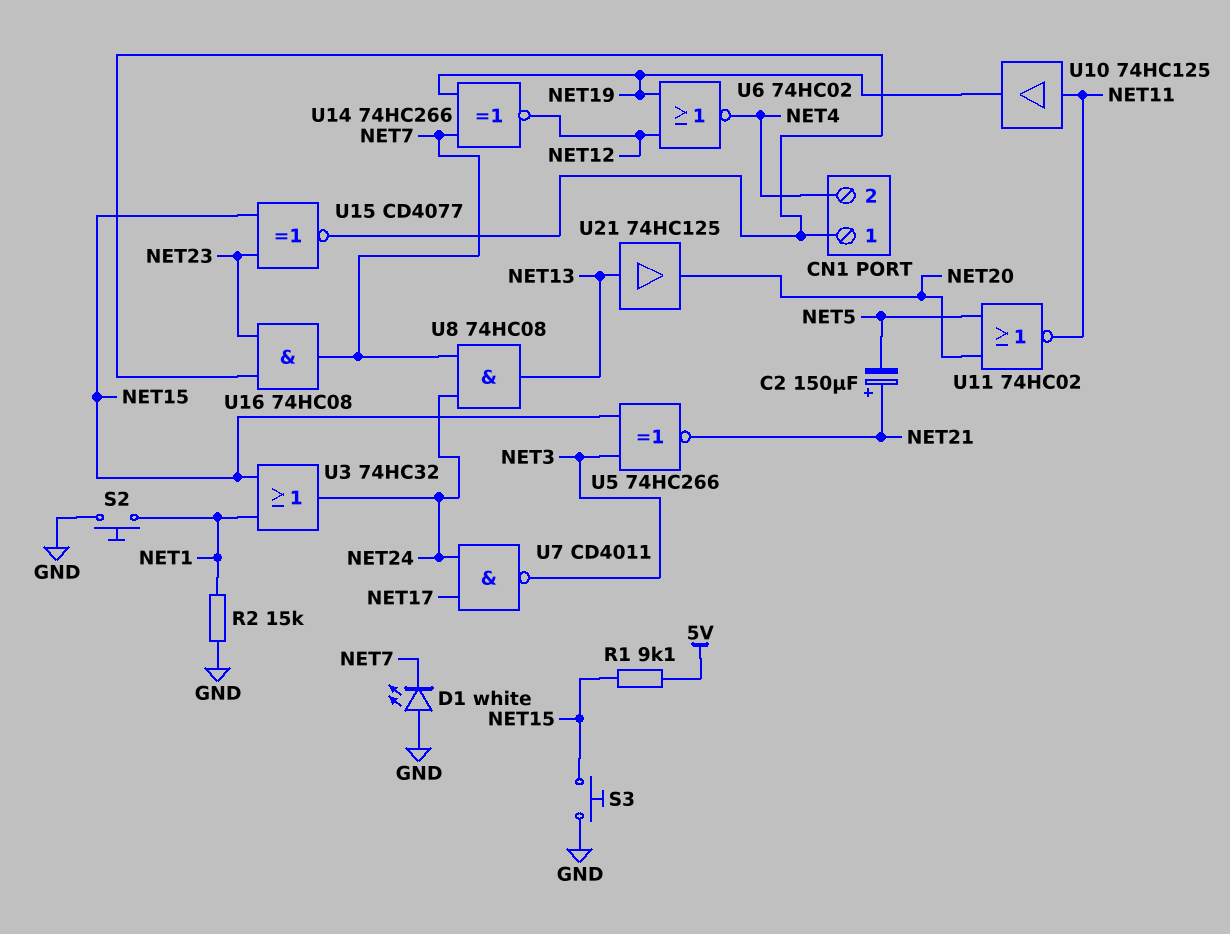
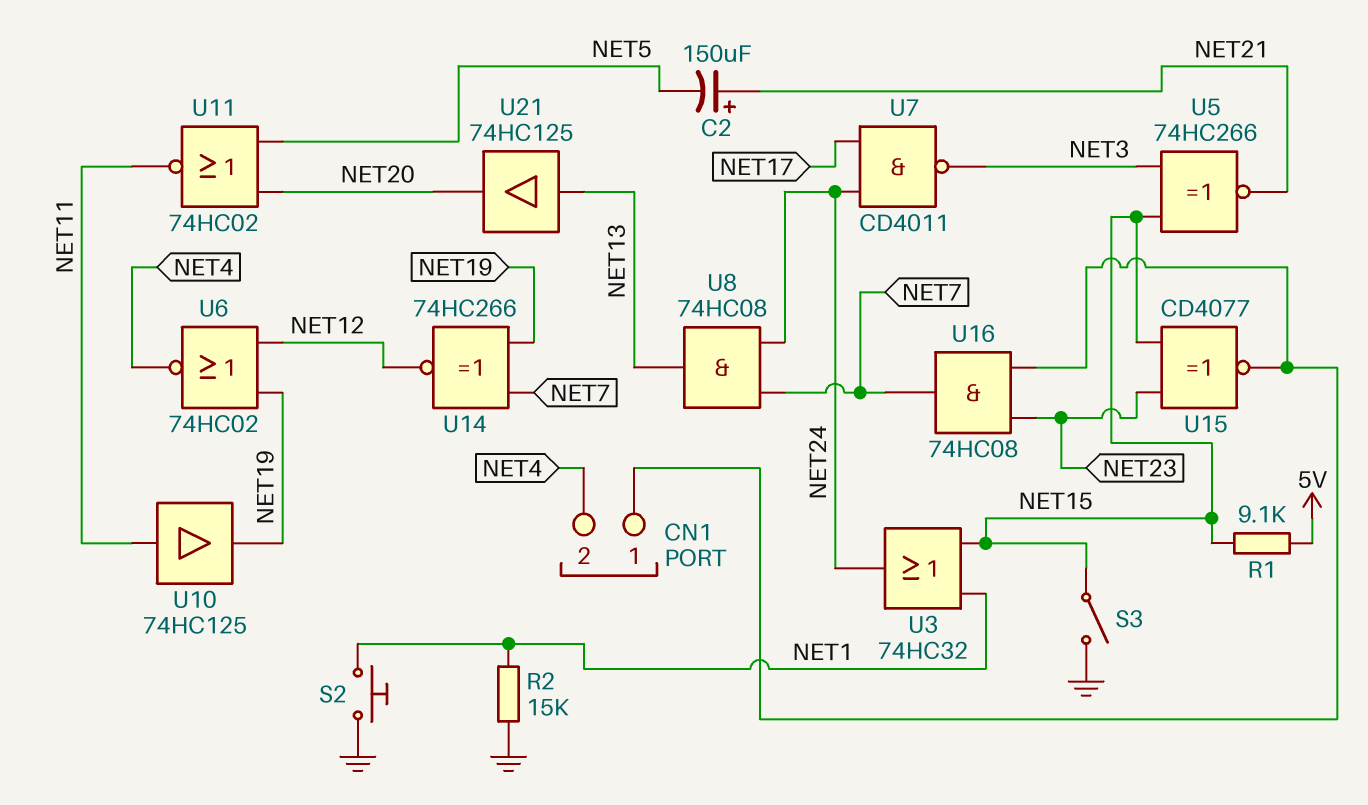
D1: LED white (A GND, K NET7) -> none
S3: button (GND, NET15) -> switch (GND, NET15)

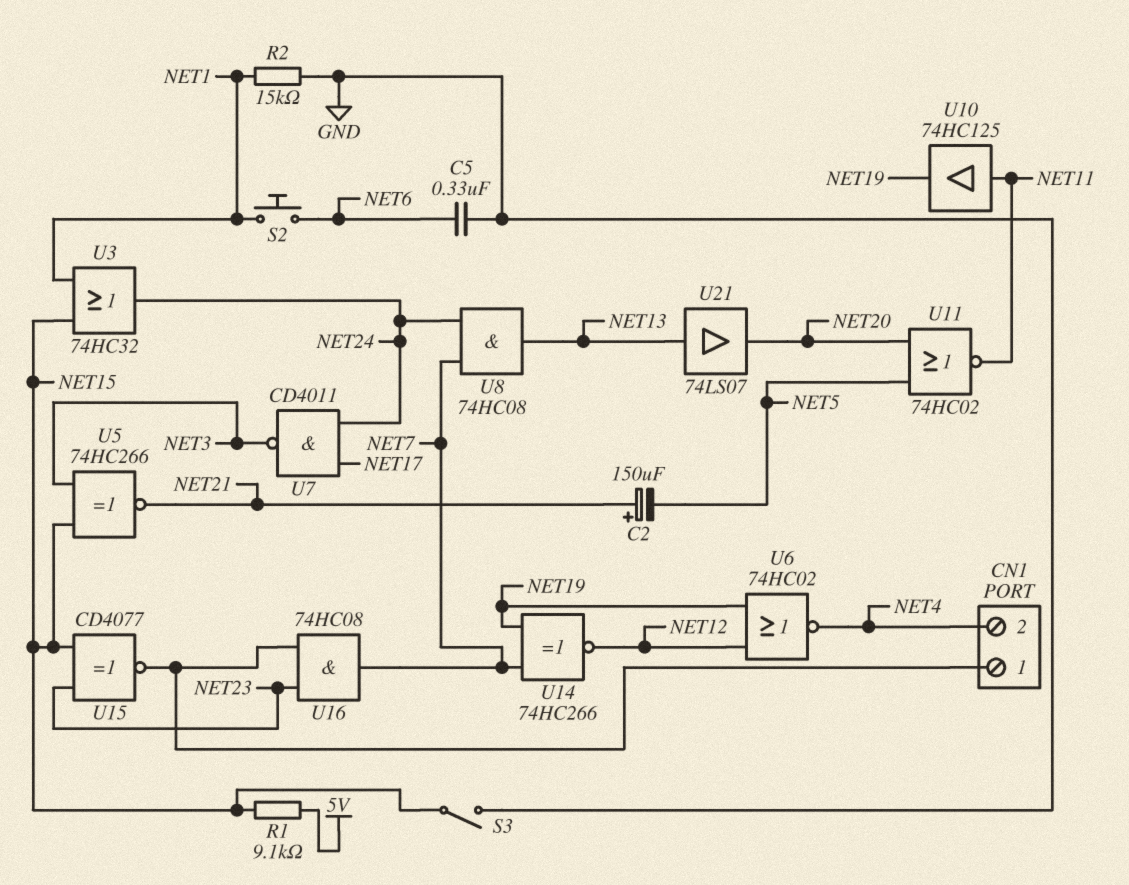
C5: none -> 330nF (GND, NET6)
S2: button (GND, NET1) -> button (NET1, NET6)
U21: buffer 74HC125 (in NET13, out NET20) -> buffer 74LS07 (in NET13, out NET20)

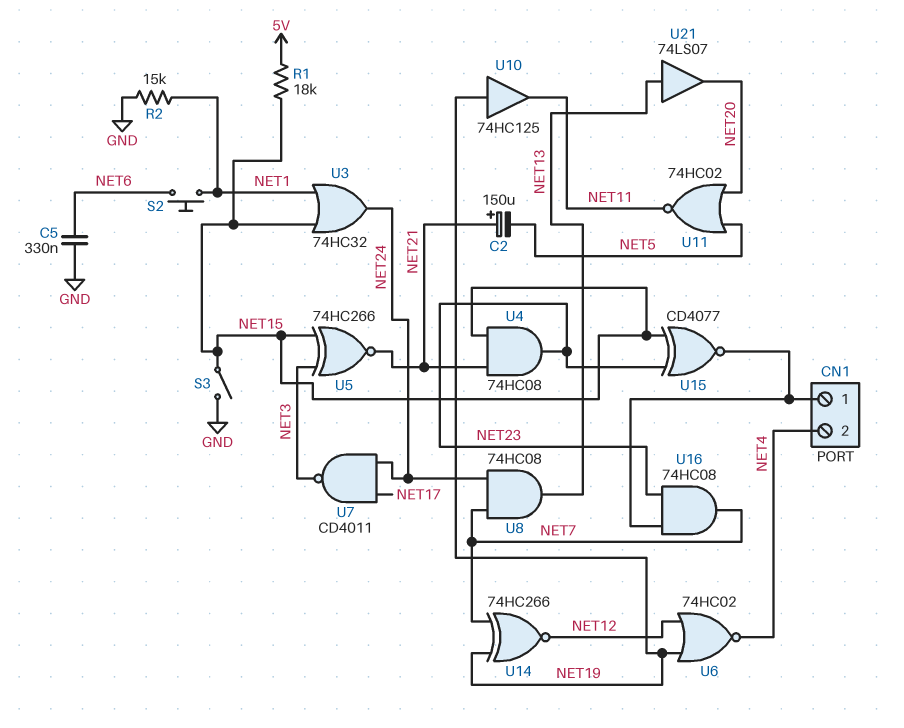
R1: 9.1k (5V, NET15) -> 18k (5V, NET15)
U4: none -> AND 74HC08 (in NET15, in NET21, out NET23)
U10: buffer 74HC125 (in NET11, out NET19) -> buffer 74HC125 (in NET19, out NET11)

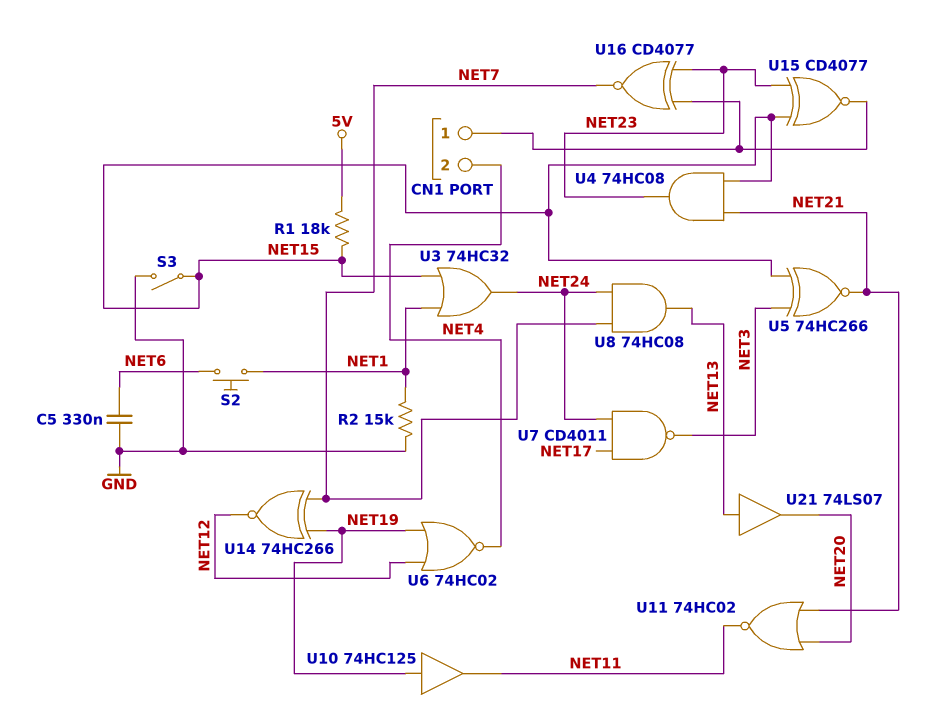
C2: 150uF (plus NET21, minus NET5) -> none
U11: NOR 74HC02 (in NET5, in NET20, out NET11) -> NOR 74HC02 (in NET20, in NET21, out NET11)
U16: AND 74HC08 (in CN1/1, in NET23, out NET7) -> XNOR CD4077 (in CN1/1, in NET23, out NET7)

